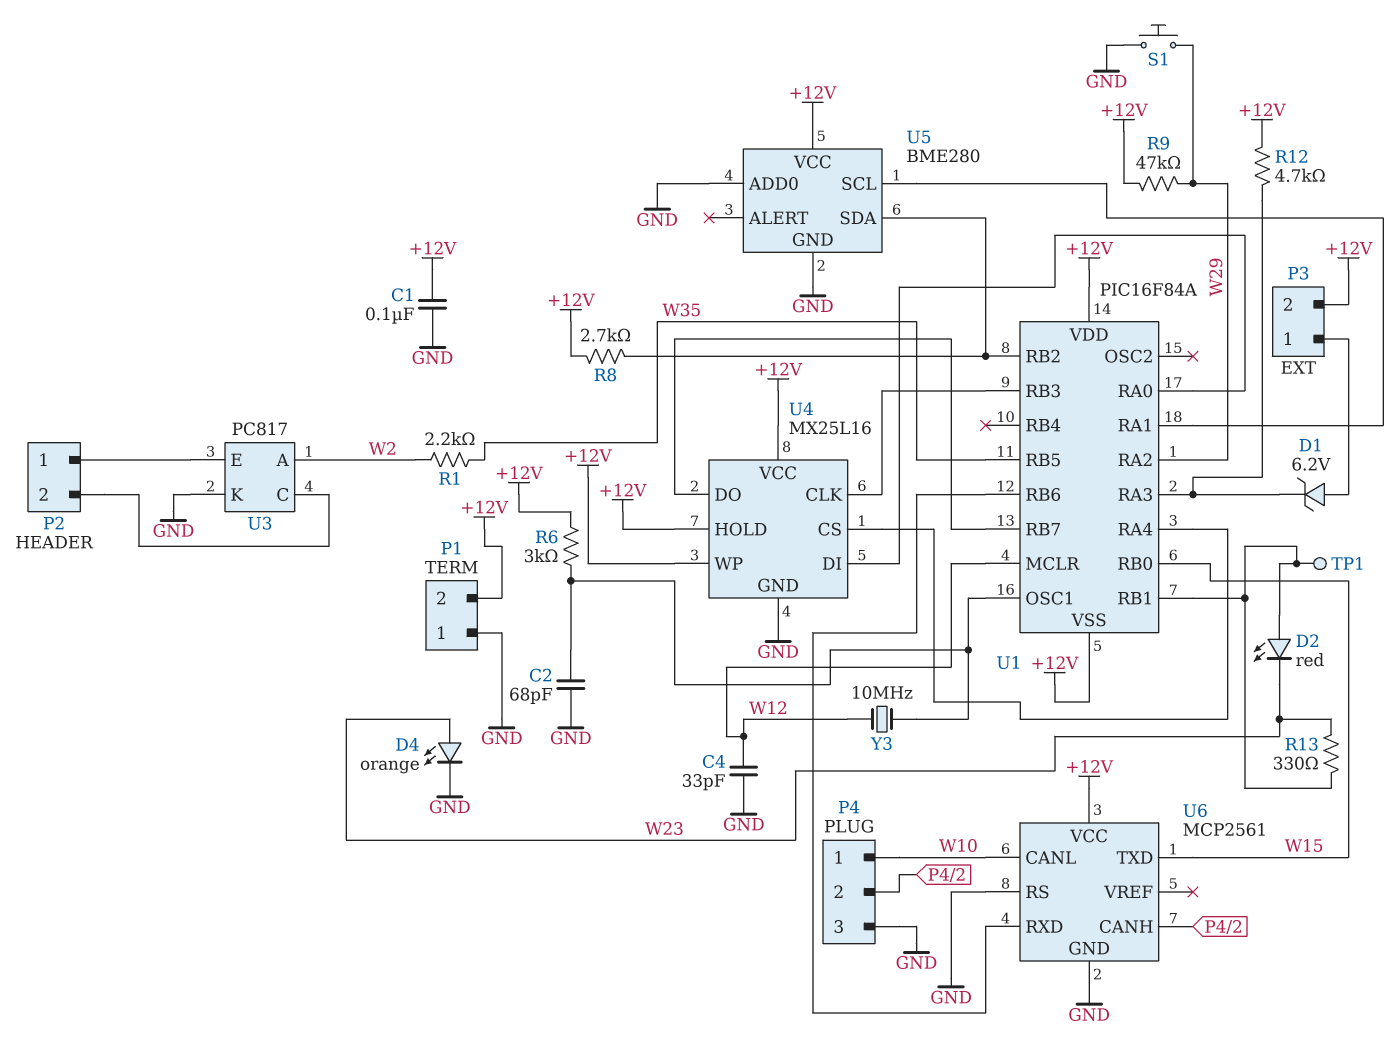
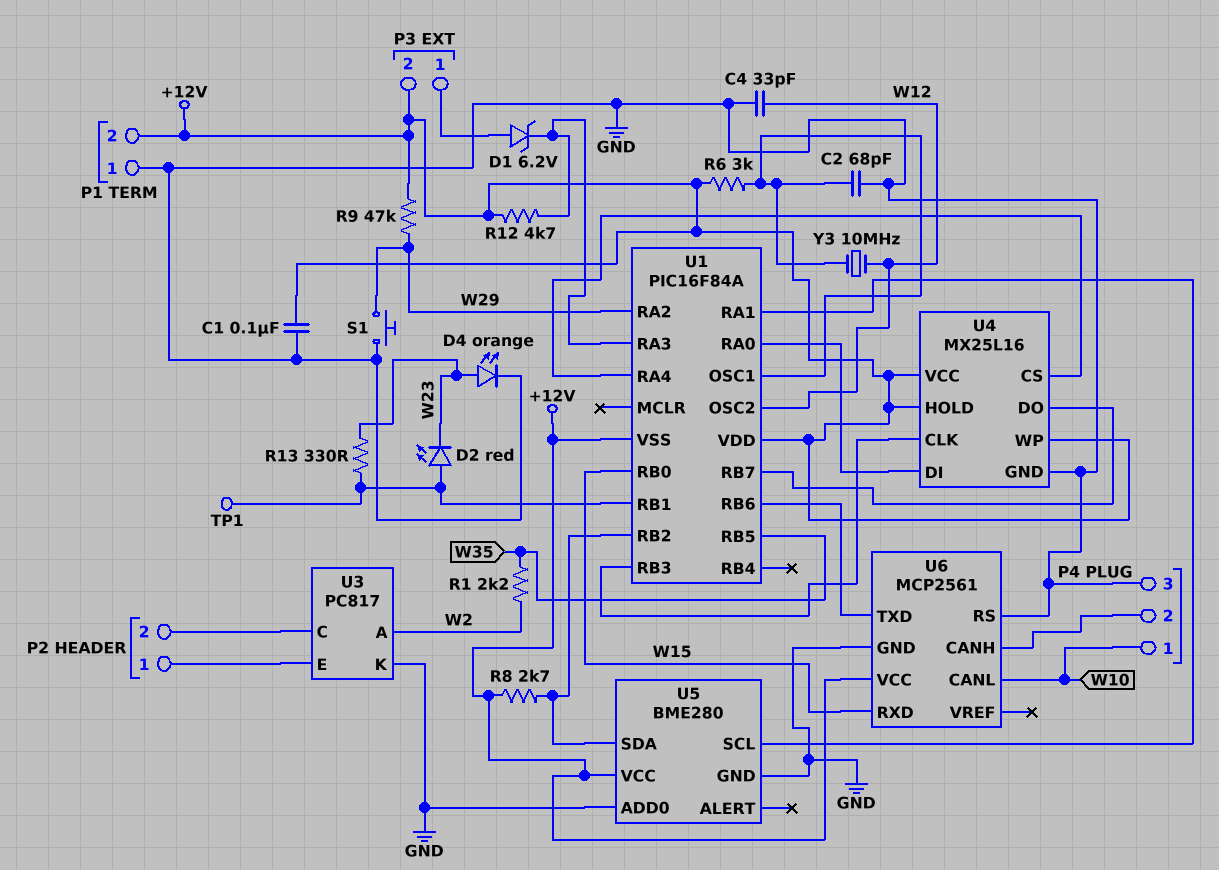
U1 pin MCLR: W12 -> none
U1 pin OSC2: none -> W12
U6 pin RXD: U1/RB6 -> W15
U6 pin TXD: W15 -> U1/RB6

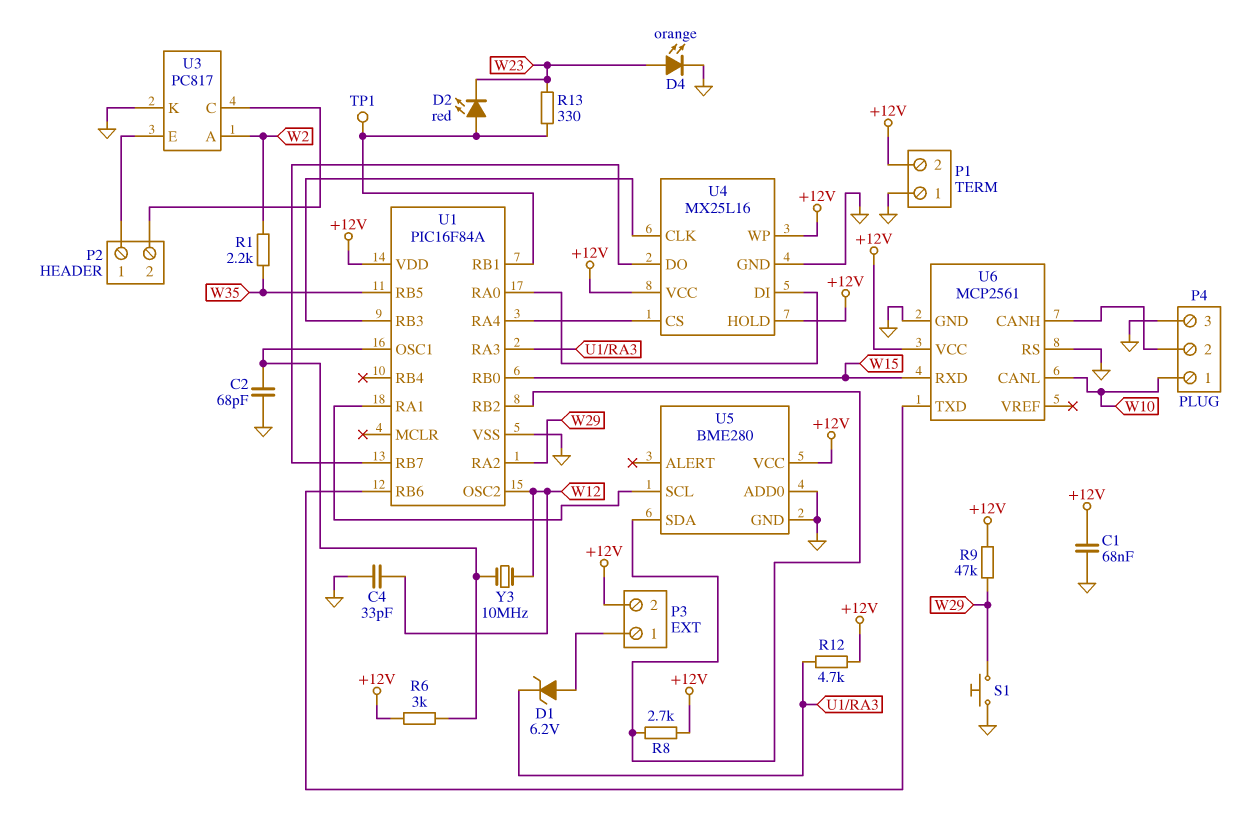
C1: 100nF (+12V, GND) -> 68nF (+12V, GND)
U1 pin VSS: +12V -> GND

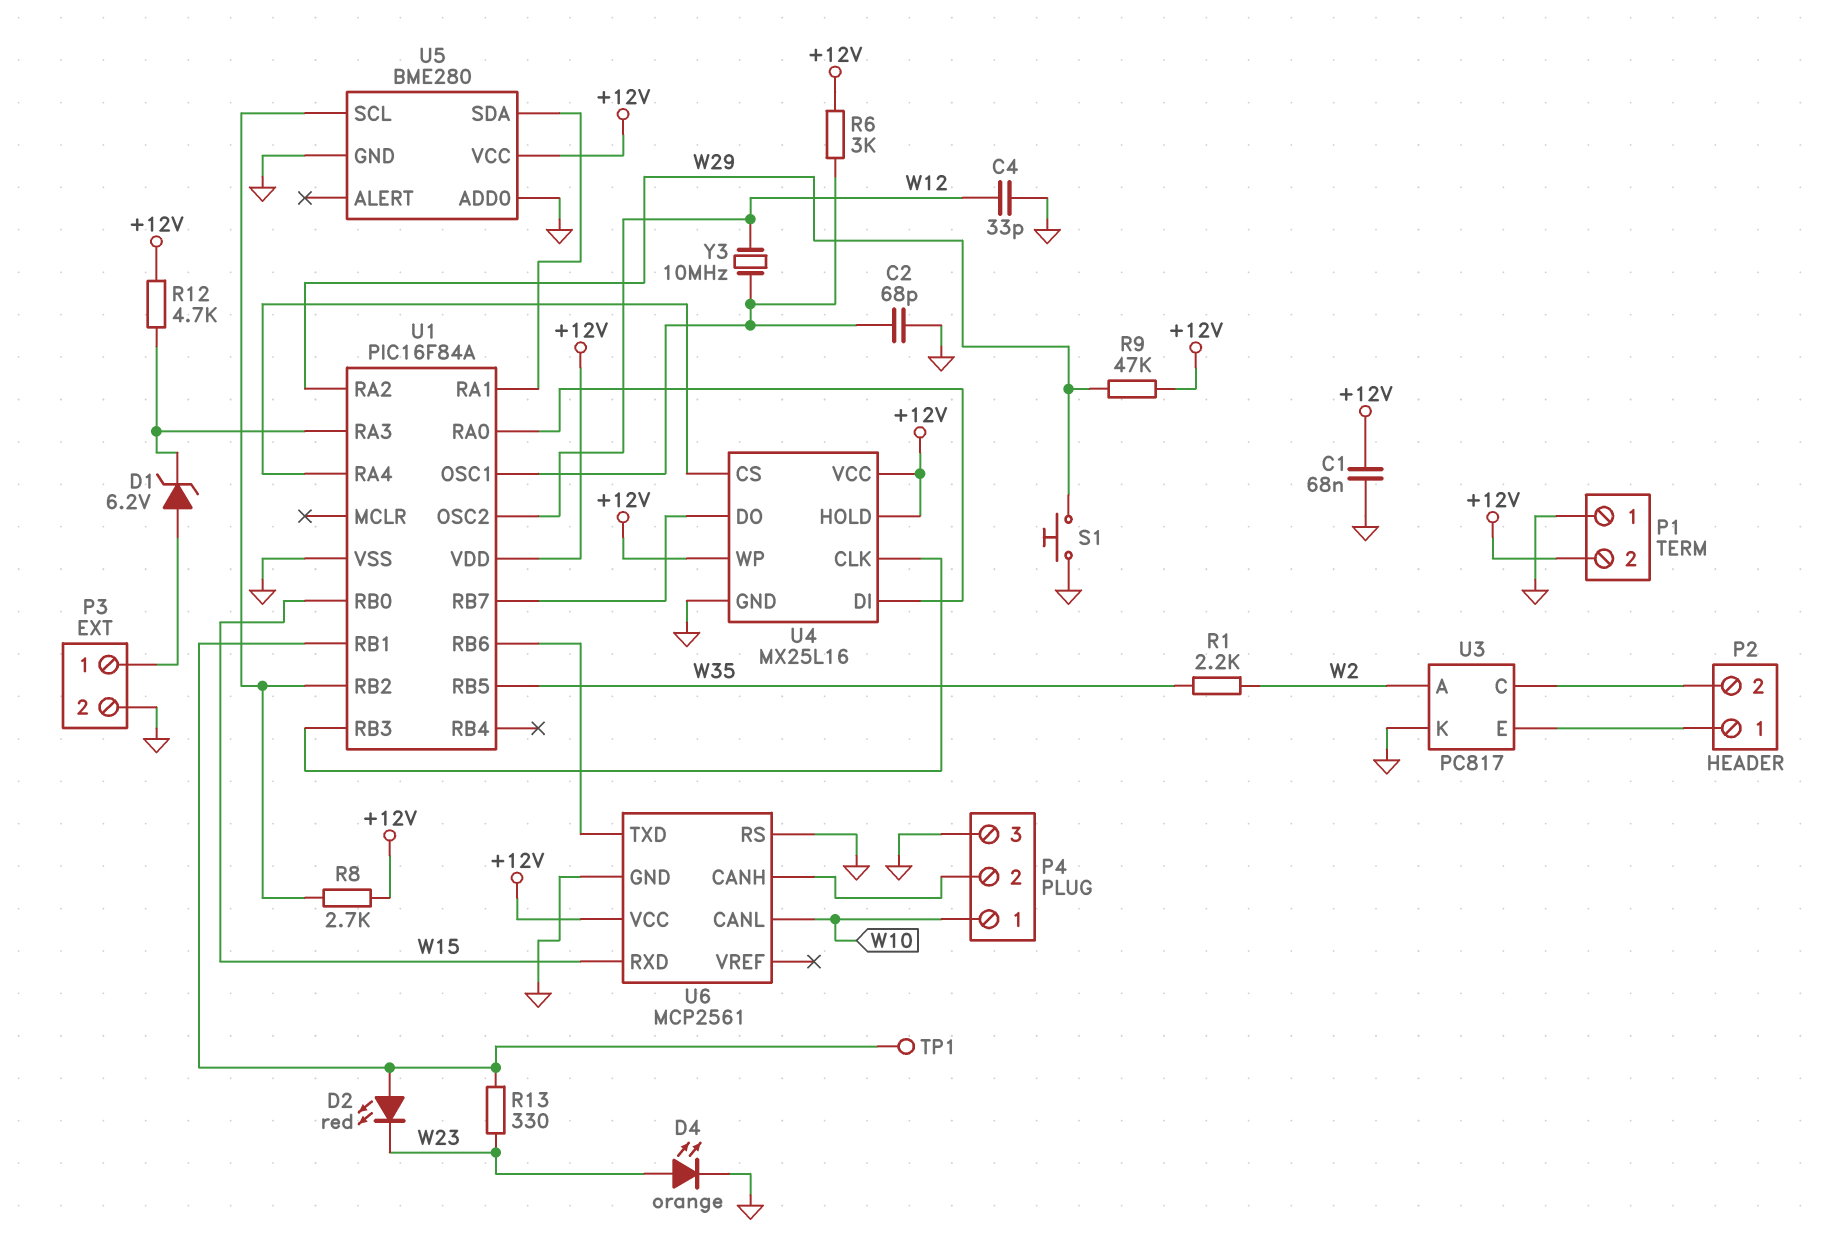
P3 pin 2: +12V -> GND
U5 pin SCL: U1/RA1 -> U1/RB2
U5 pin SDA: U1/RB2 -> U1/RA1

